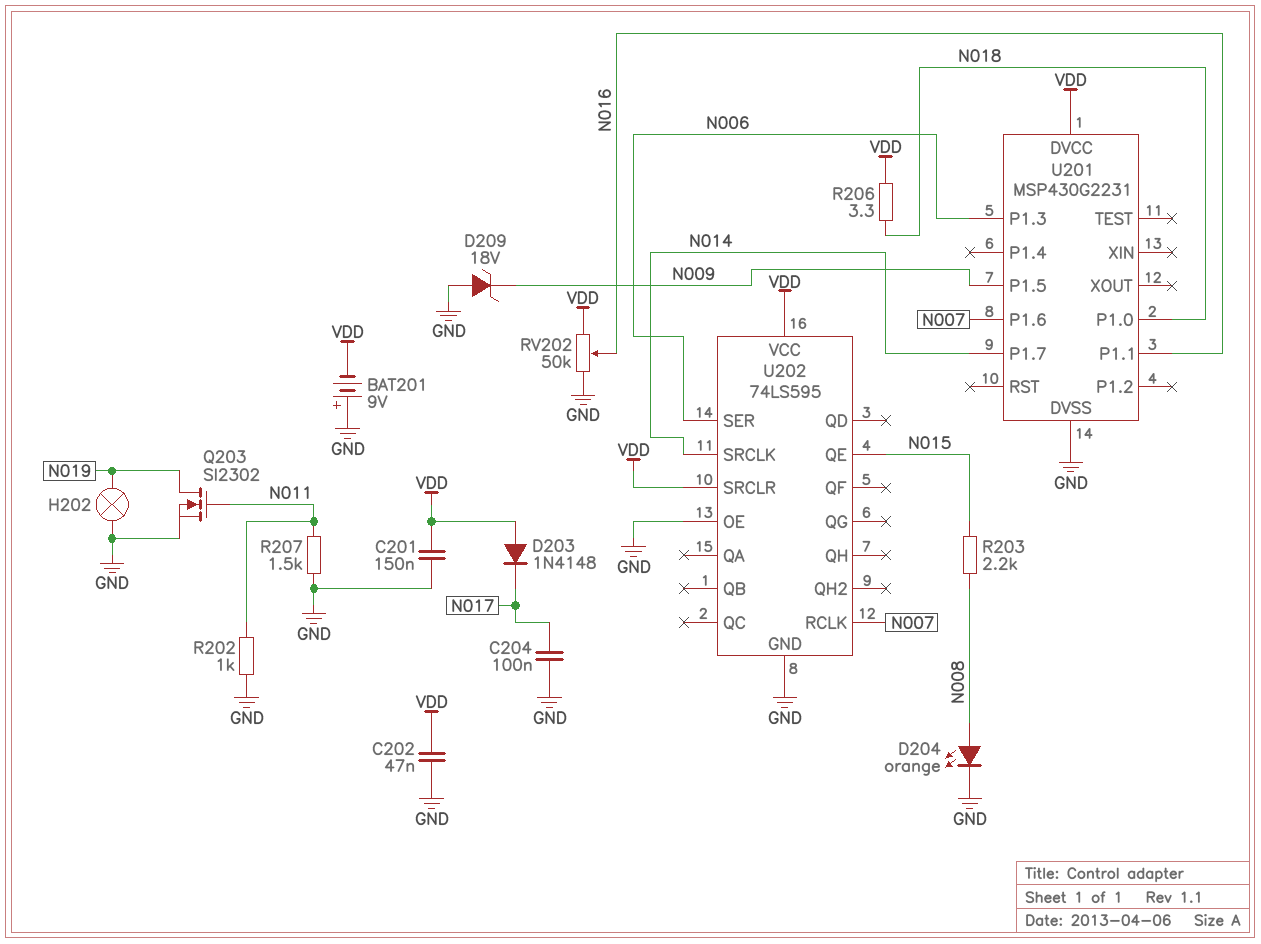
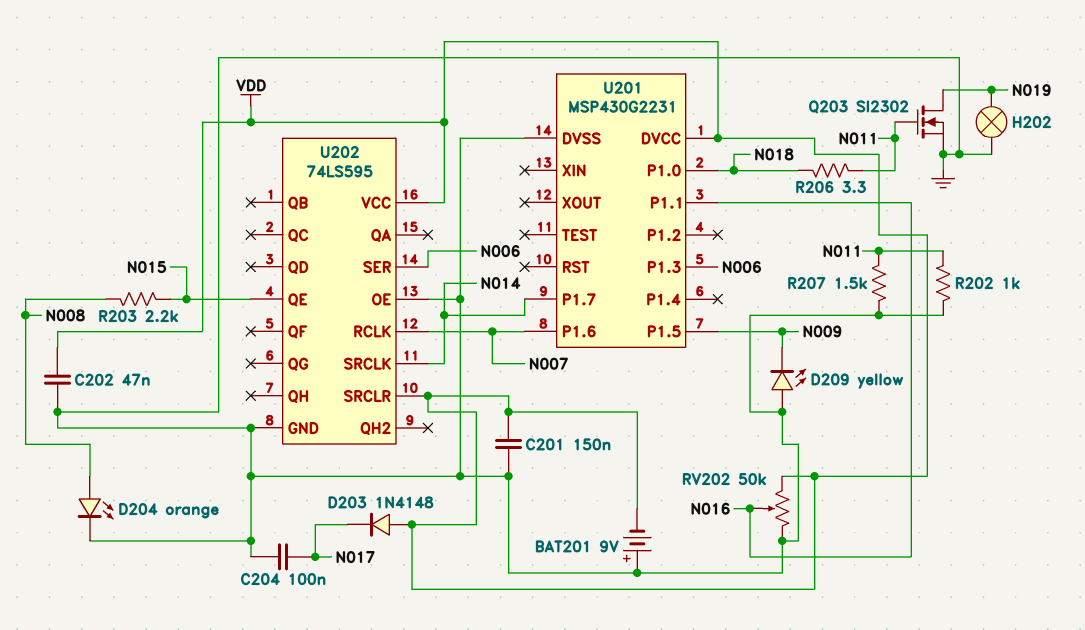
D209: zener 18V (A GND, K N009) -> LED yellow (A GND, K N009)
R206: 3.3 (N018, VDD) -> 3.3 (N011, N018)

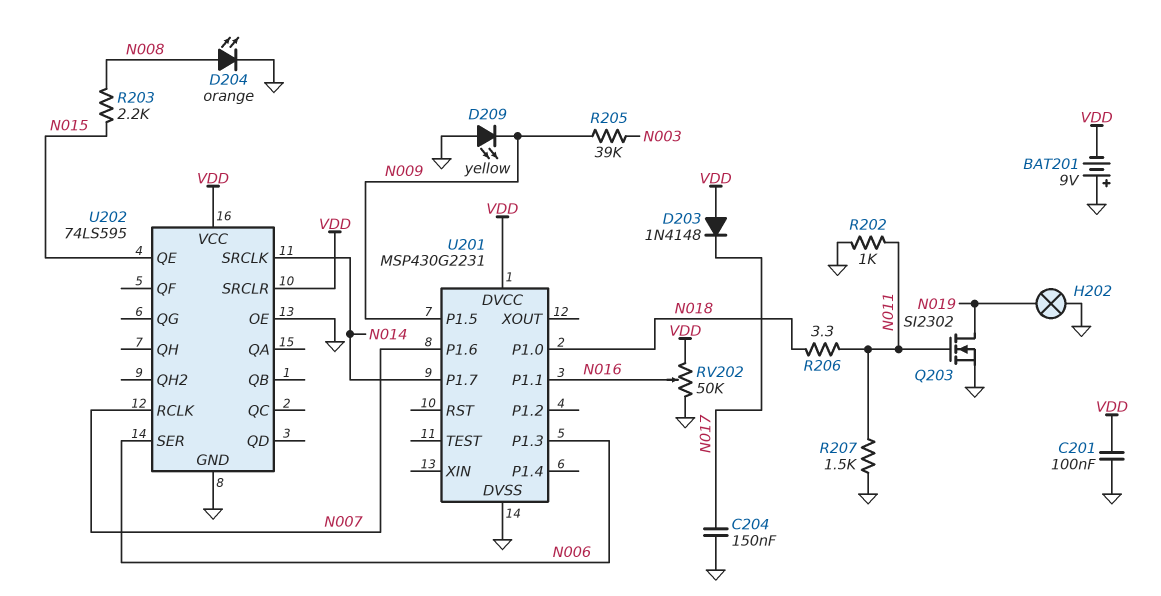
C201: 150nF (GND, VDD) -> 100nF (GND, VDD)
C202: 47nF (GND, VDD) -> none
C204: 100nF (GND, N017) -> 150nF (GND, N017)
R205: none -> 39k (N003, N009)

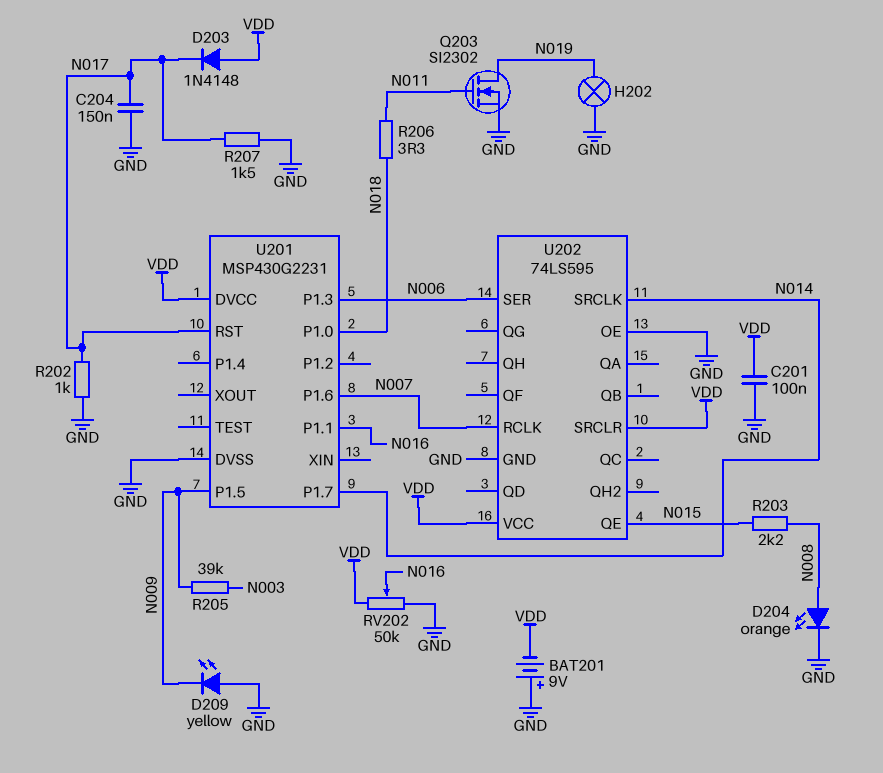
R202: 1k (GND, N011) -> 1k (GND, N017)
R207: 1.5k (GND, N011) -> 1.5k (GND, N017)
U201 pin RST: none -> N017

